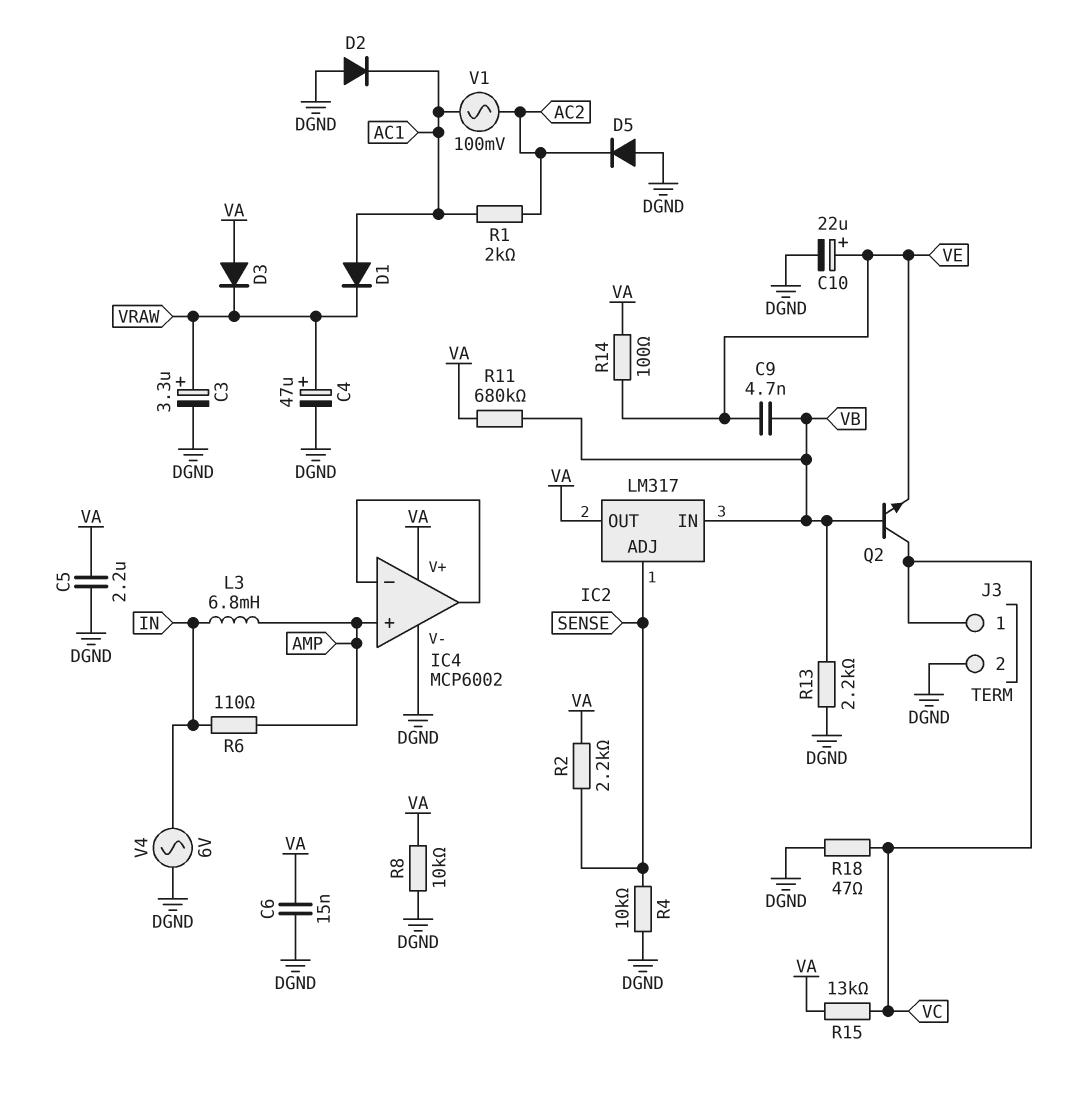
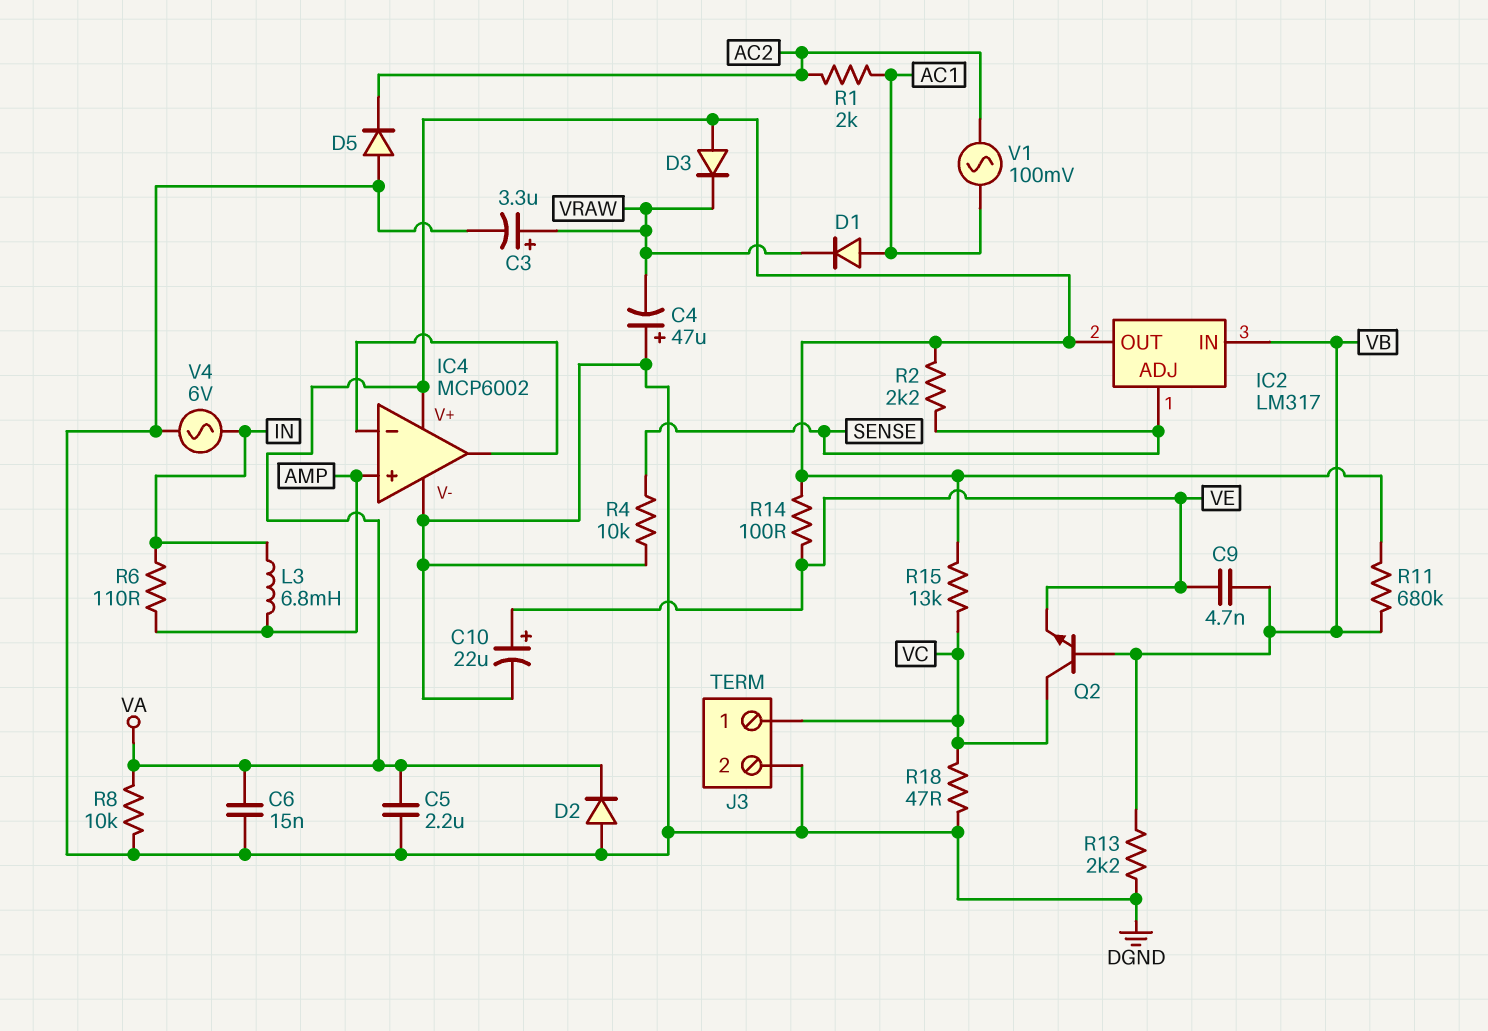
C4: 47uF (plus VRAW, minus DGND) -> 47uF (plus DGND, minus VRAW)
D2: diode (A DGND, K AC1) -> diode (A DGND, K VA)

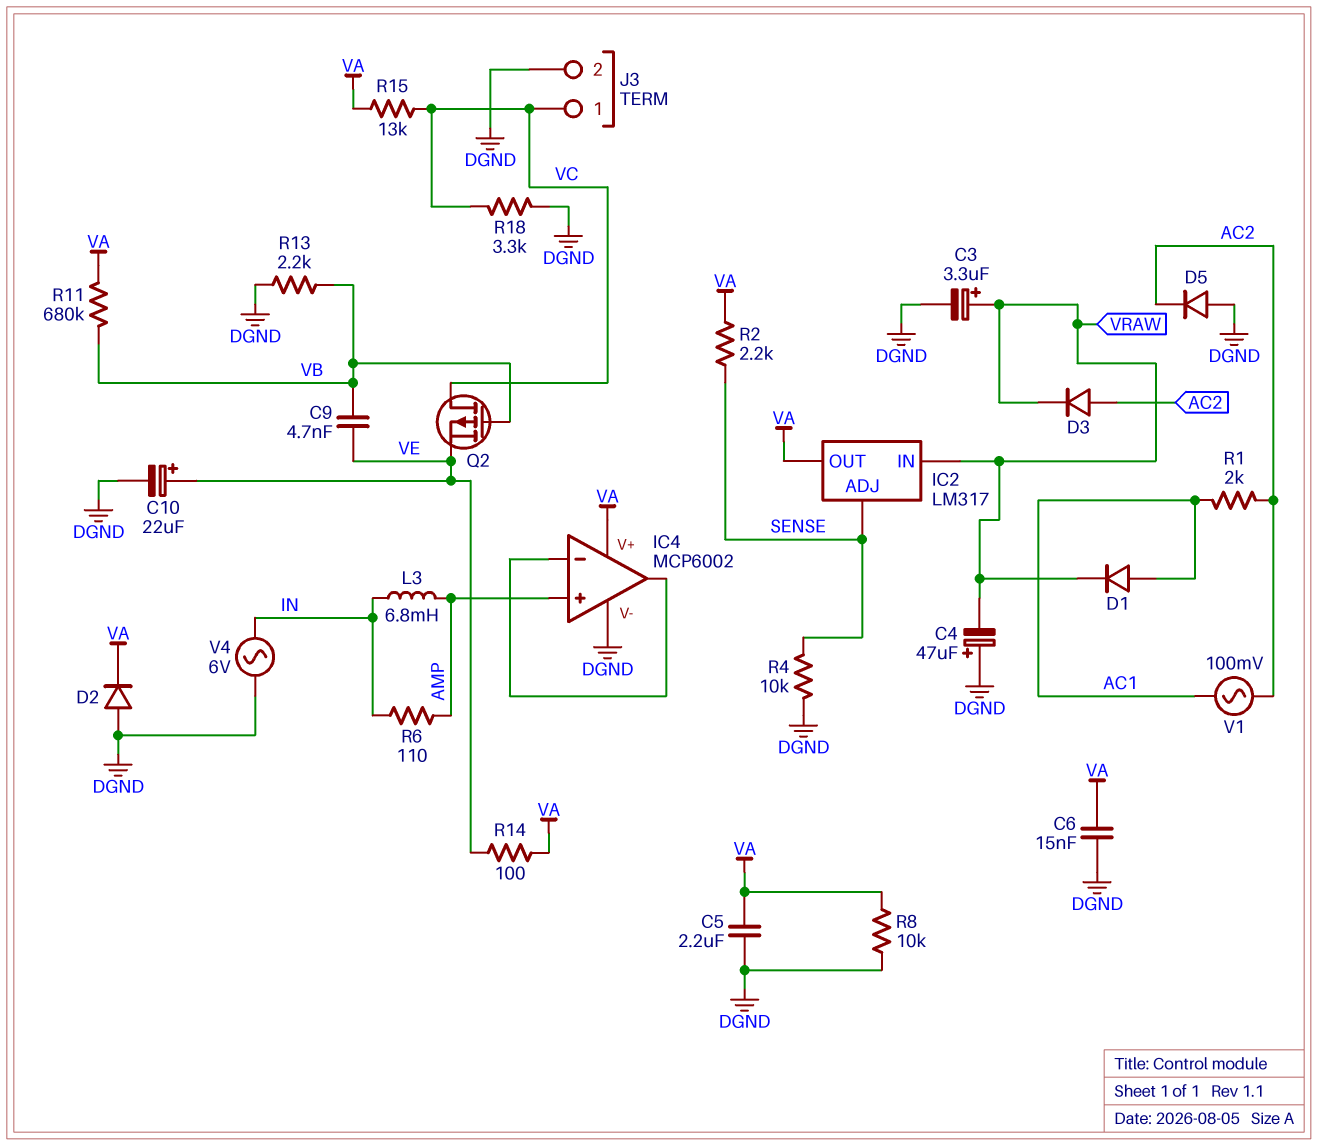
D3: diode (A VA, K VRAW) -> diode (A AC2, K VRAW)
IC2 pin IN: VB -> VRAW
Q2: NPN (B VB, C VC, E VE) -> PMOS (G VB, D VC, S VE)
R18: 47 (DGND, VC) -> 3.3k (DGND, VC)

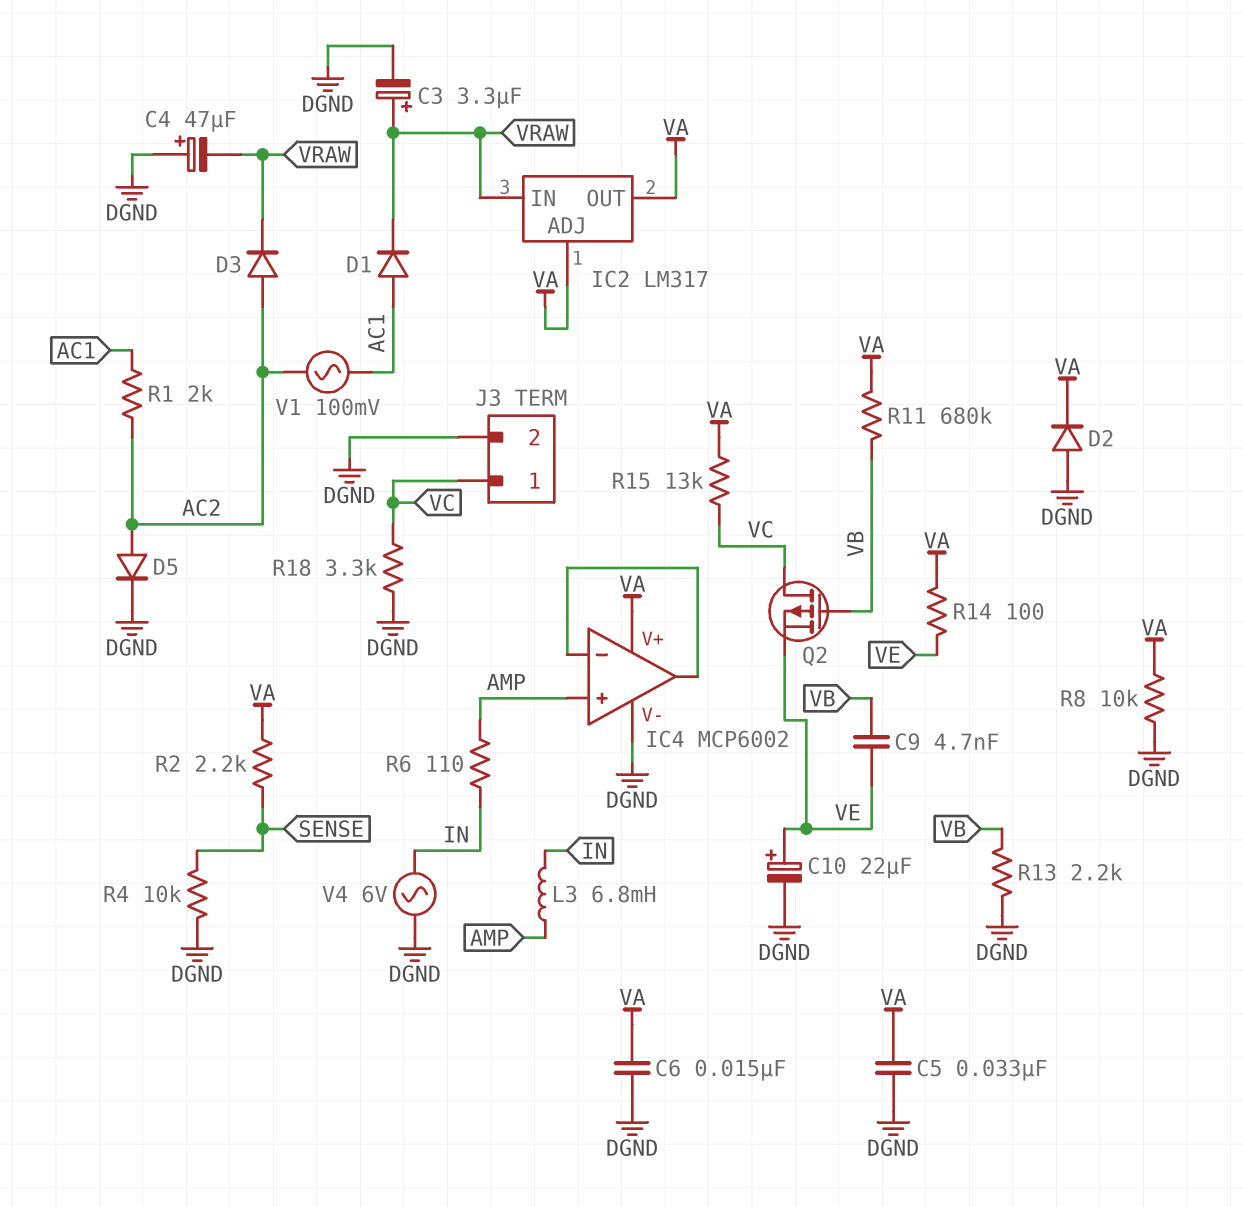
C5: 2.2uF (DGND, VA) -> 33nF (DGND, VA)
D5: diode (A DGND, K AC2) -> diode (A AC2, K DGND)
IC2 pin ADJ: SENSE -> VA

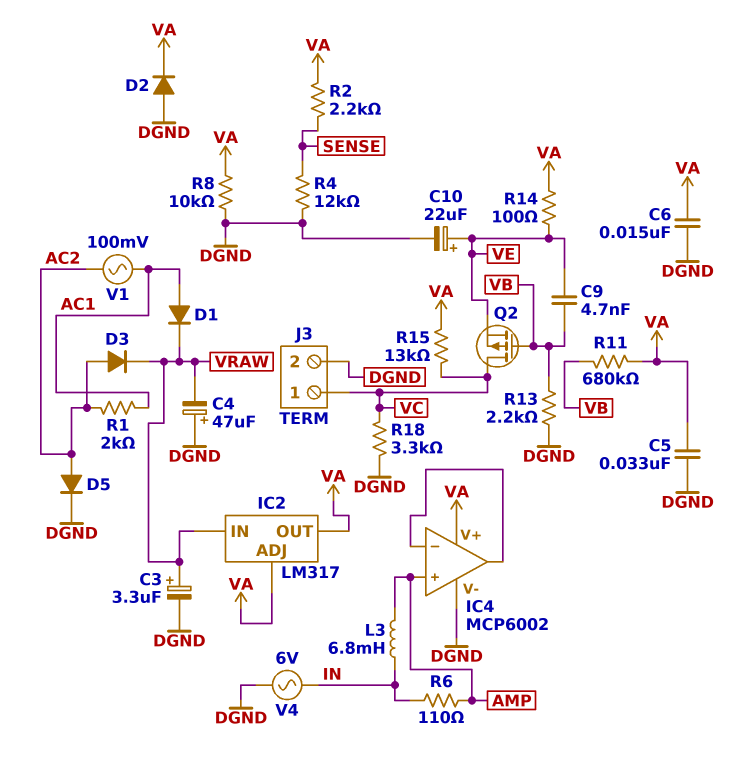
R4: 10k (DGND, SENSE) -> 12k (DGND, SENSE)

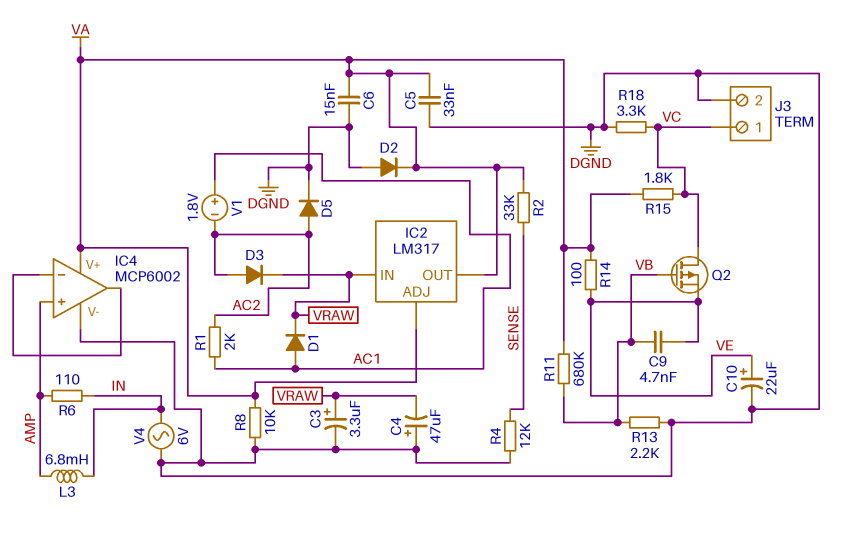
R2: 2.2k (SENSE, VA) -> 33k (SENSE, VA)
R15: 13k (VA, VC) -> 1.8k (VA, VC)
V1: AC 100mV (AC1, AC2) -> 1.8V (plus AC1, minus AC2)

